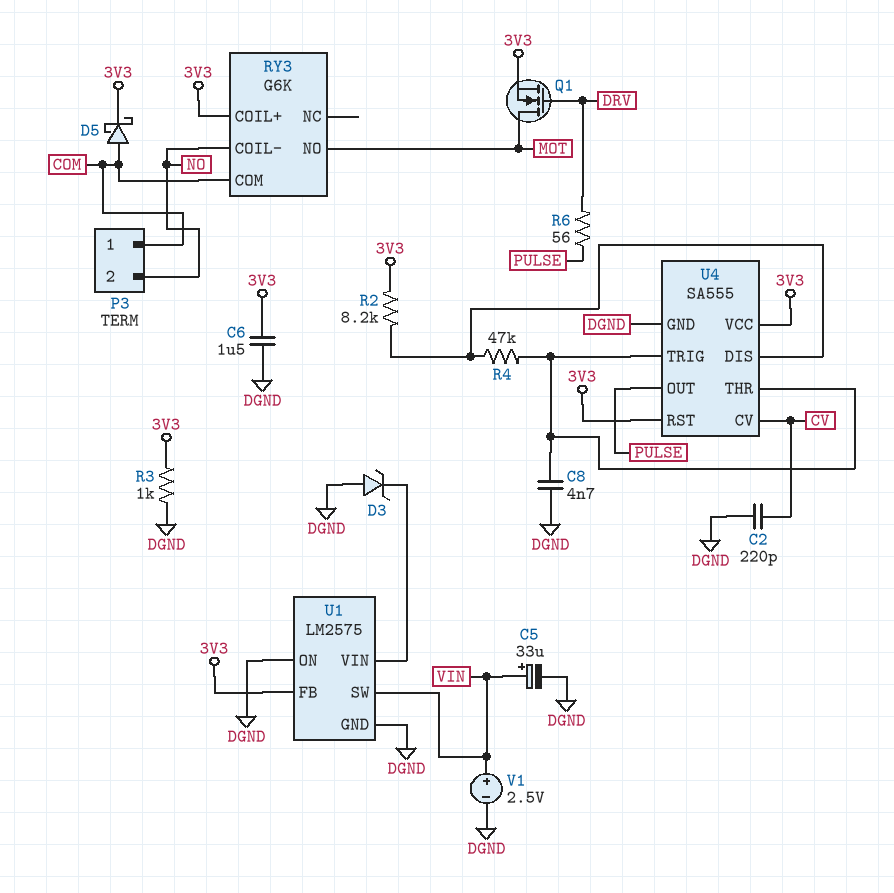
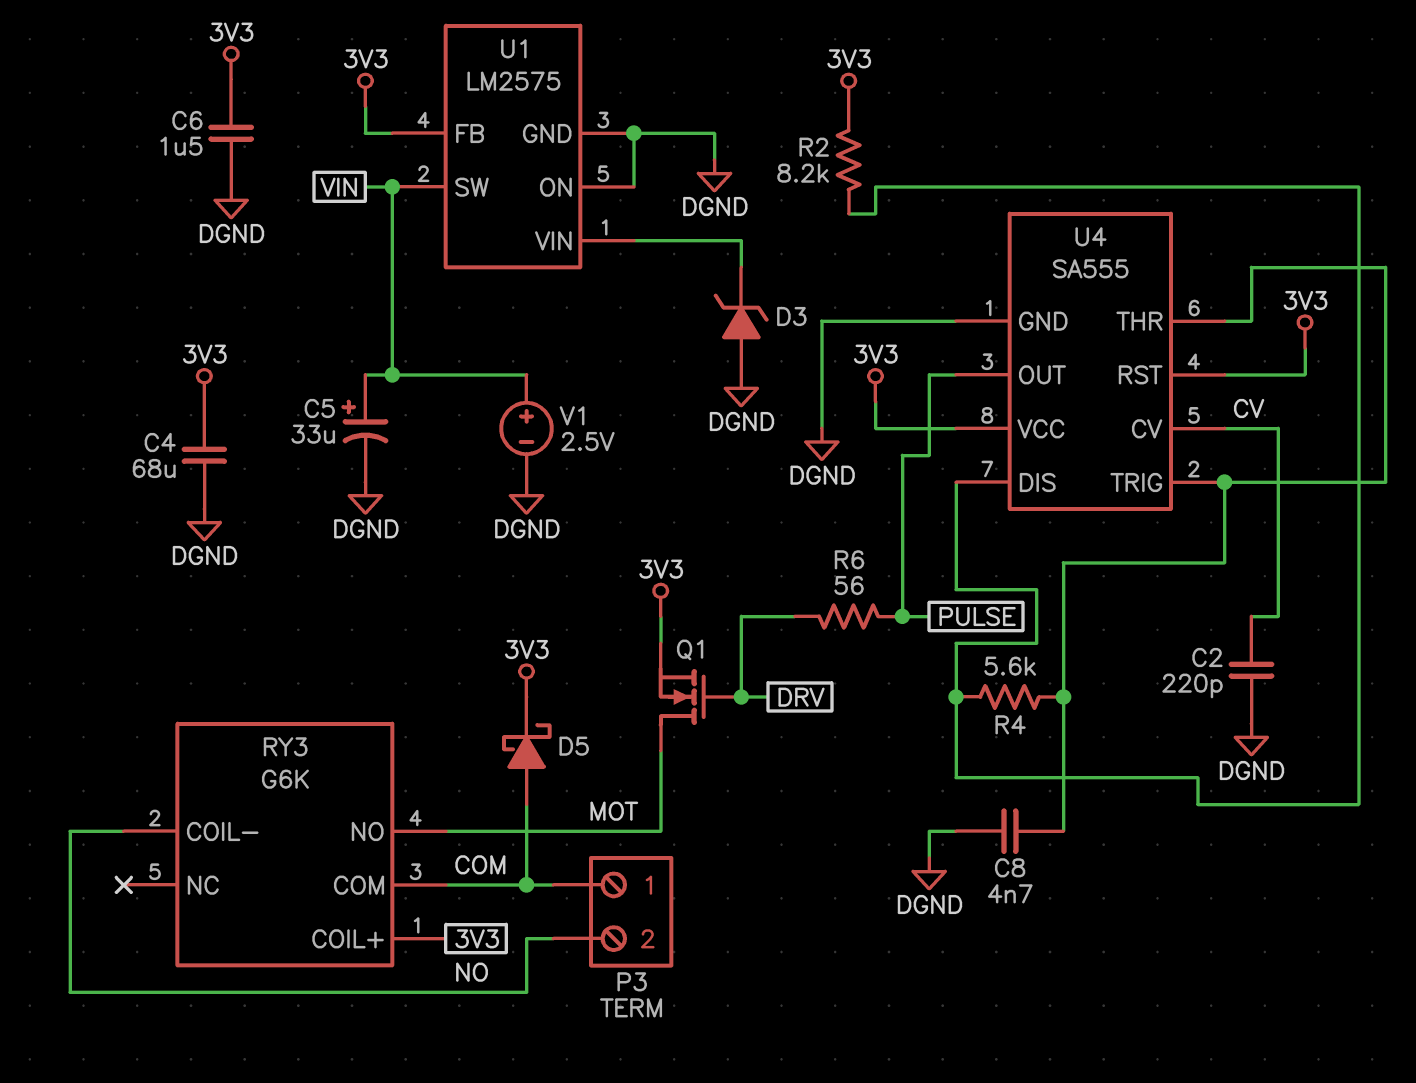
C4: none -> 68uF (3V3, DGND)
R3: 1k (3V3, DGND) -> none
R4: 47k (U4/DIS, U4/THR) -> 5.6k (U4/DIS, U4/THR)

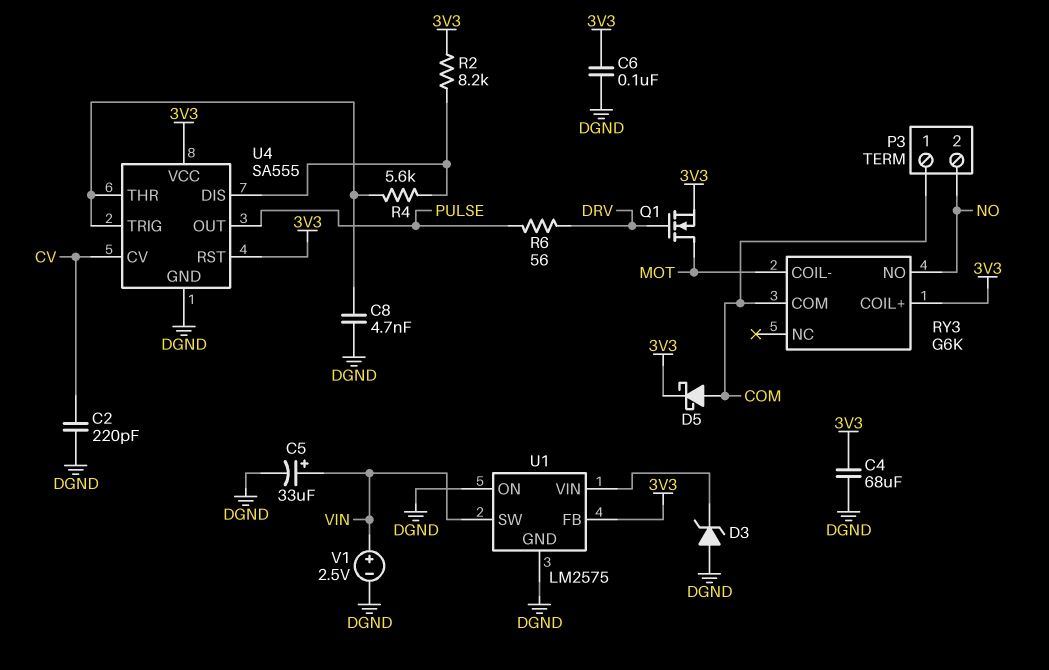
C6: 1.5uF (3V3, DGND) -> 100nF (3V3, DGND)
RY3 pin COIL-: NO -> MOT
RY3 pin NO: MOT -> NO

